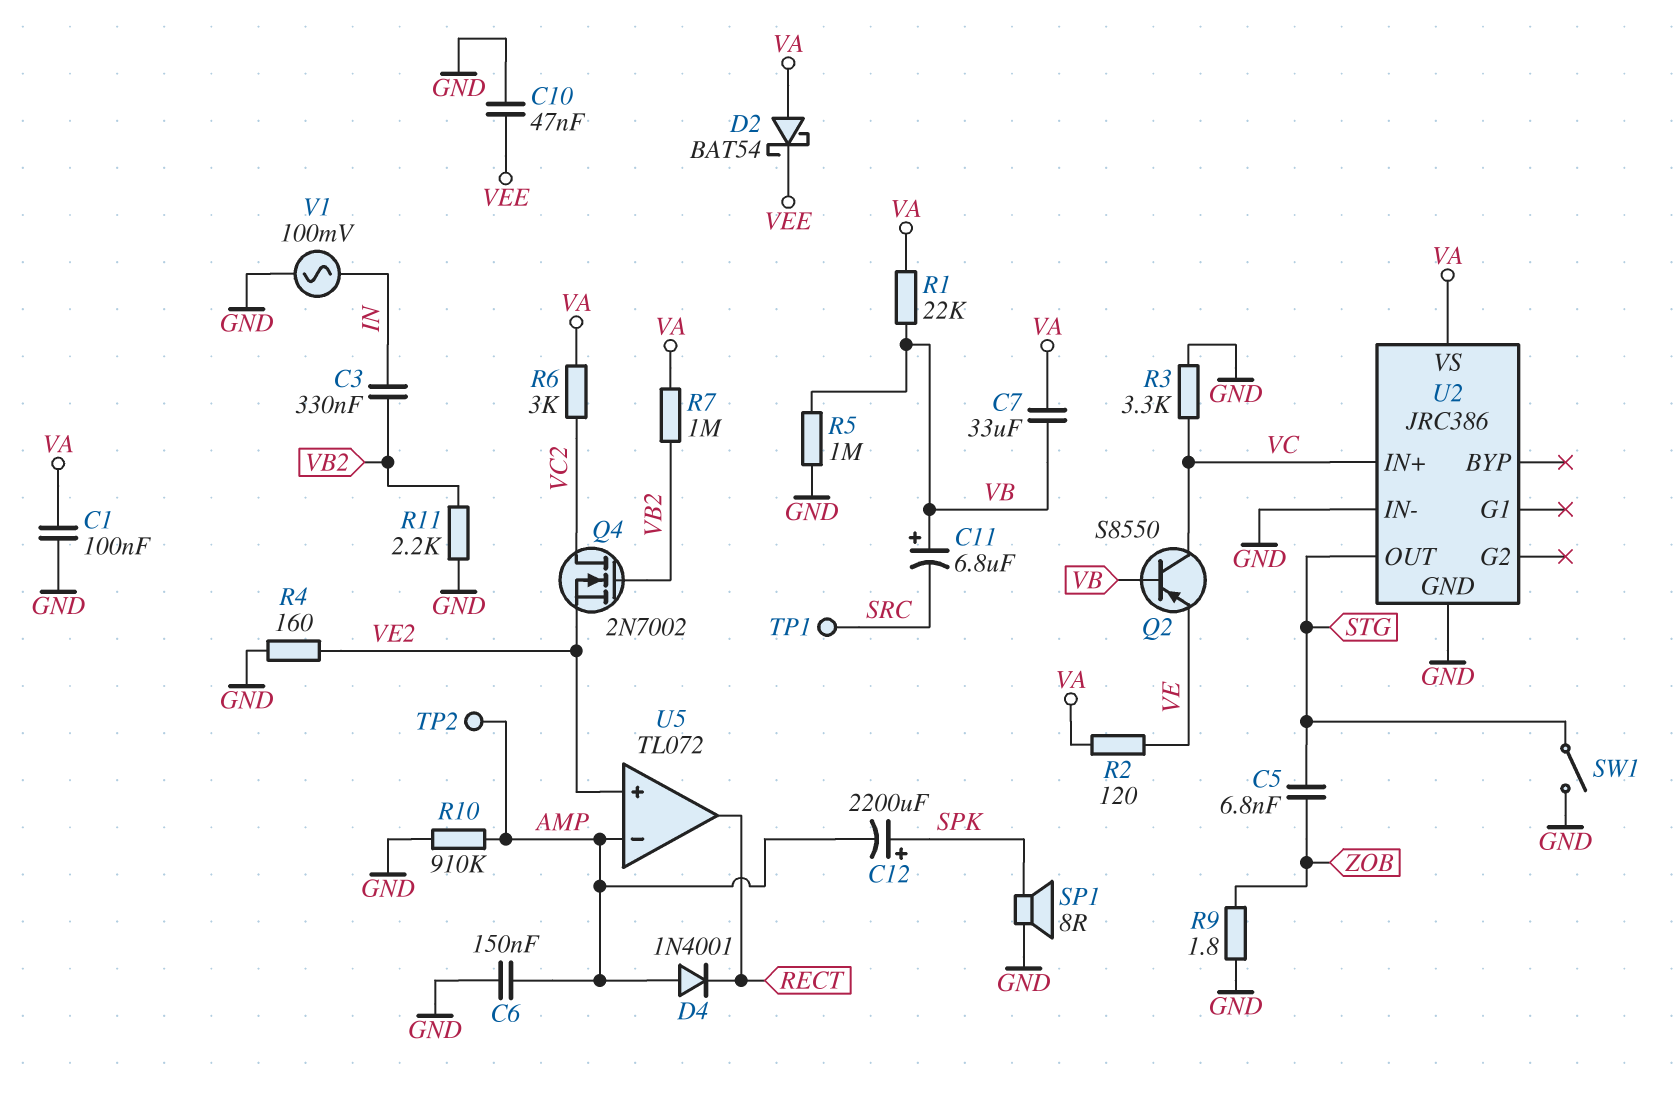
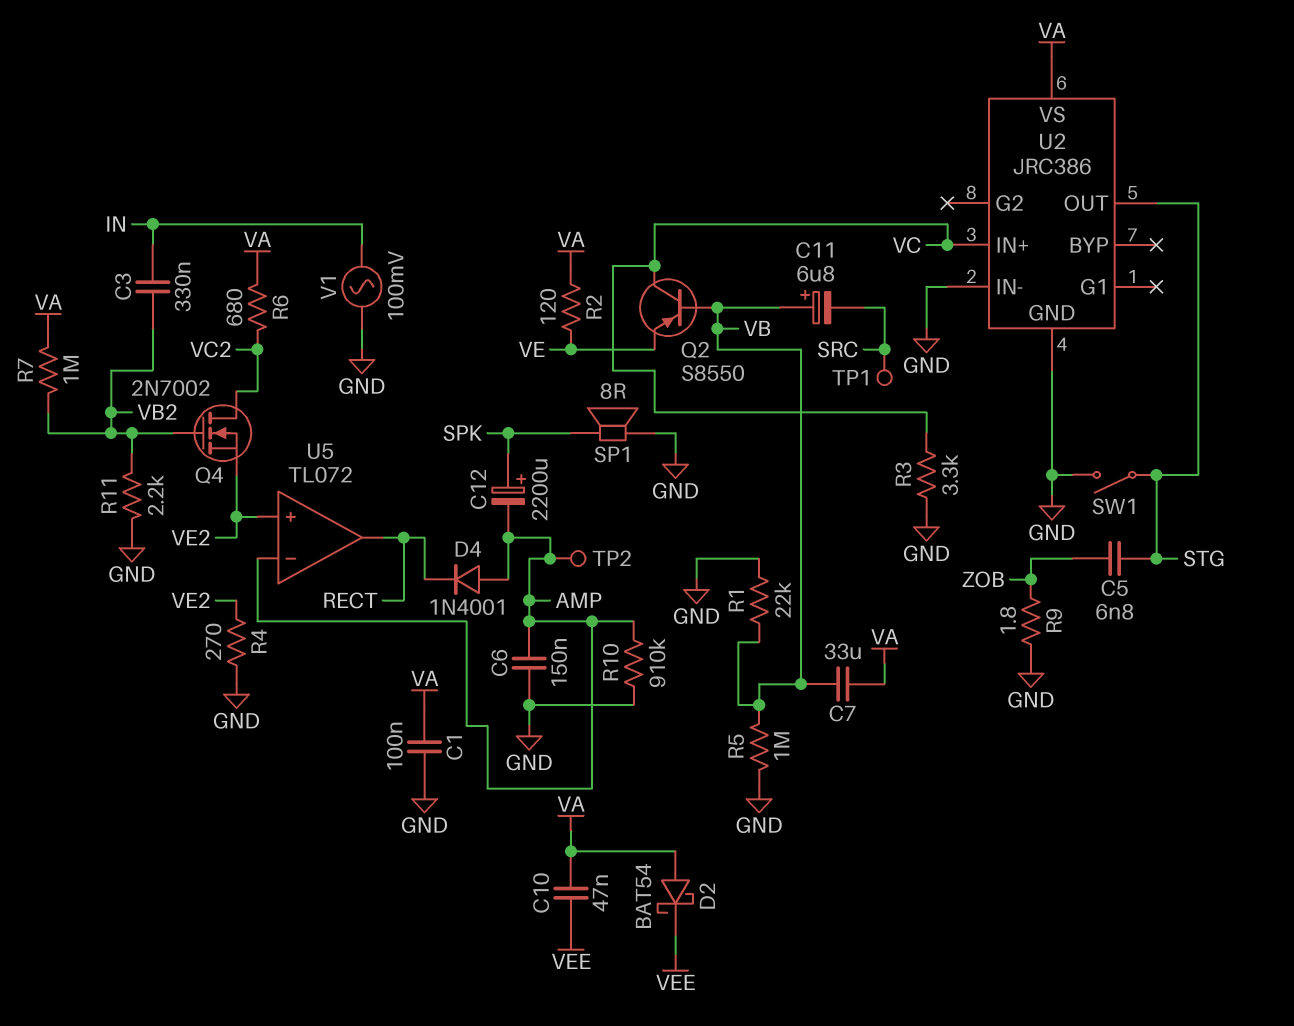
C10: 47nF (GND, VEE) -> 47nF (VA, VEE)
R1: 22k (VA, VB) -> 22k (GND, VB)
R4: 160 (GND, VE2) -> 270 (GND, VE2)
R6: 3k (VA, VC2) -> 680 (VA, VC2)

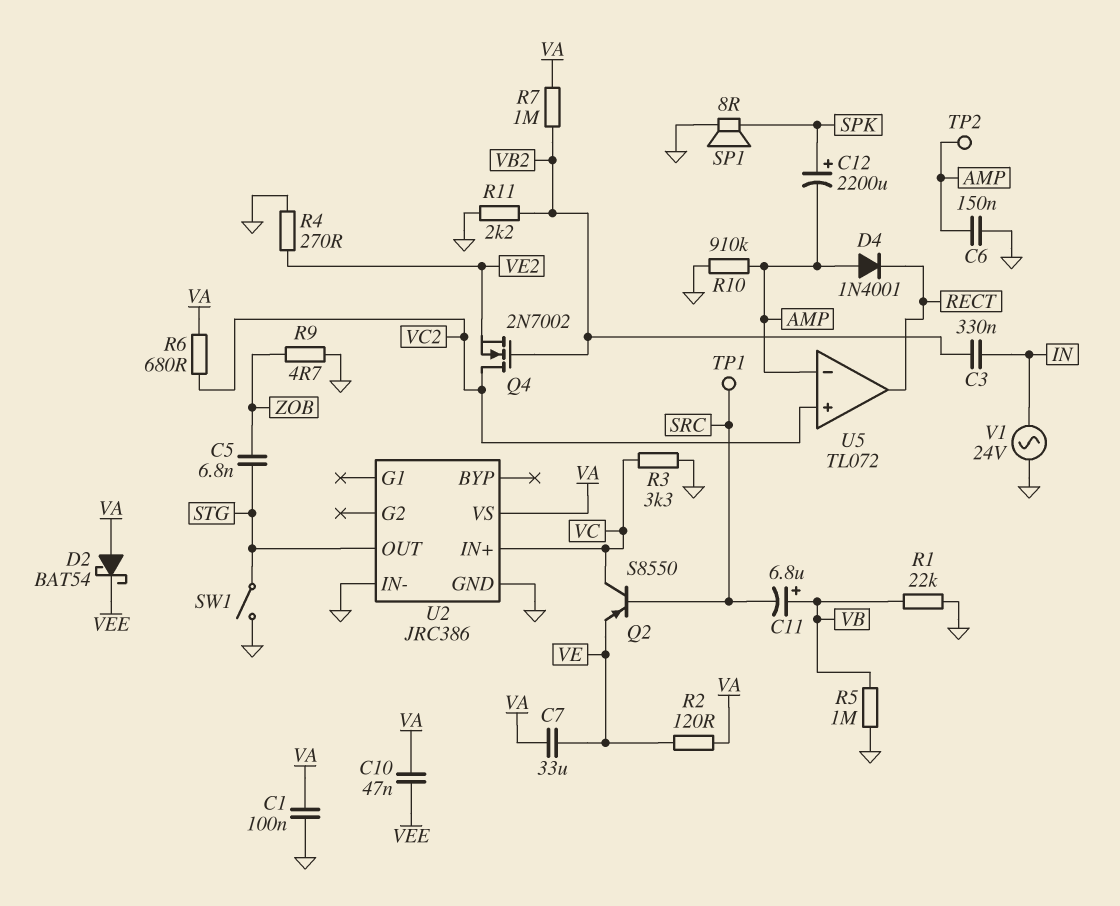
C7: 33uF (VA, VB) -> 33uF (VA, VE)
Q2: PNP S8550 (B VB, C VC, E VE) -> PNP S8550 (B SRC, C VC, E VE)
R9: 1.8 (GND, ZOB) -> 4.7 (GND, ZOB)
U5 pin in+: VE2 -> VC2
V1: AC 100mV (GND, IN) -> AC 24V (GND, IN)

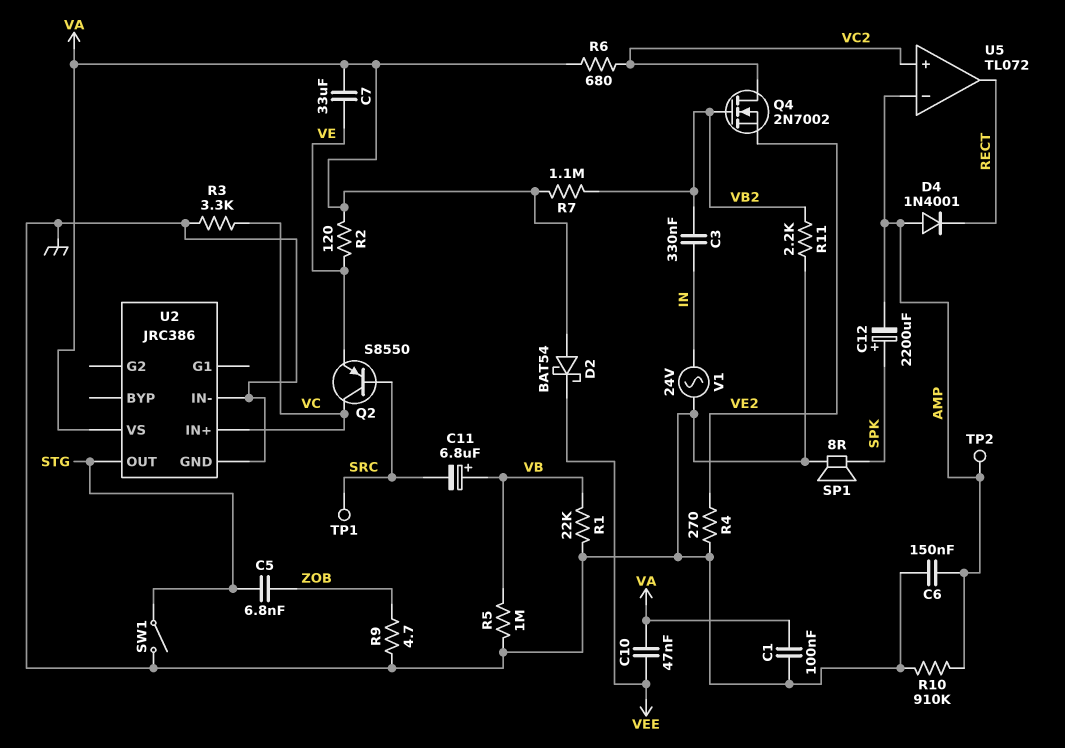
R7: 1M (VA, VB2) -> 1.1M (VA, VB2)

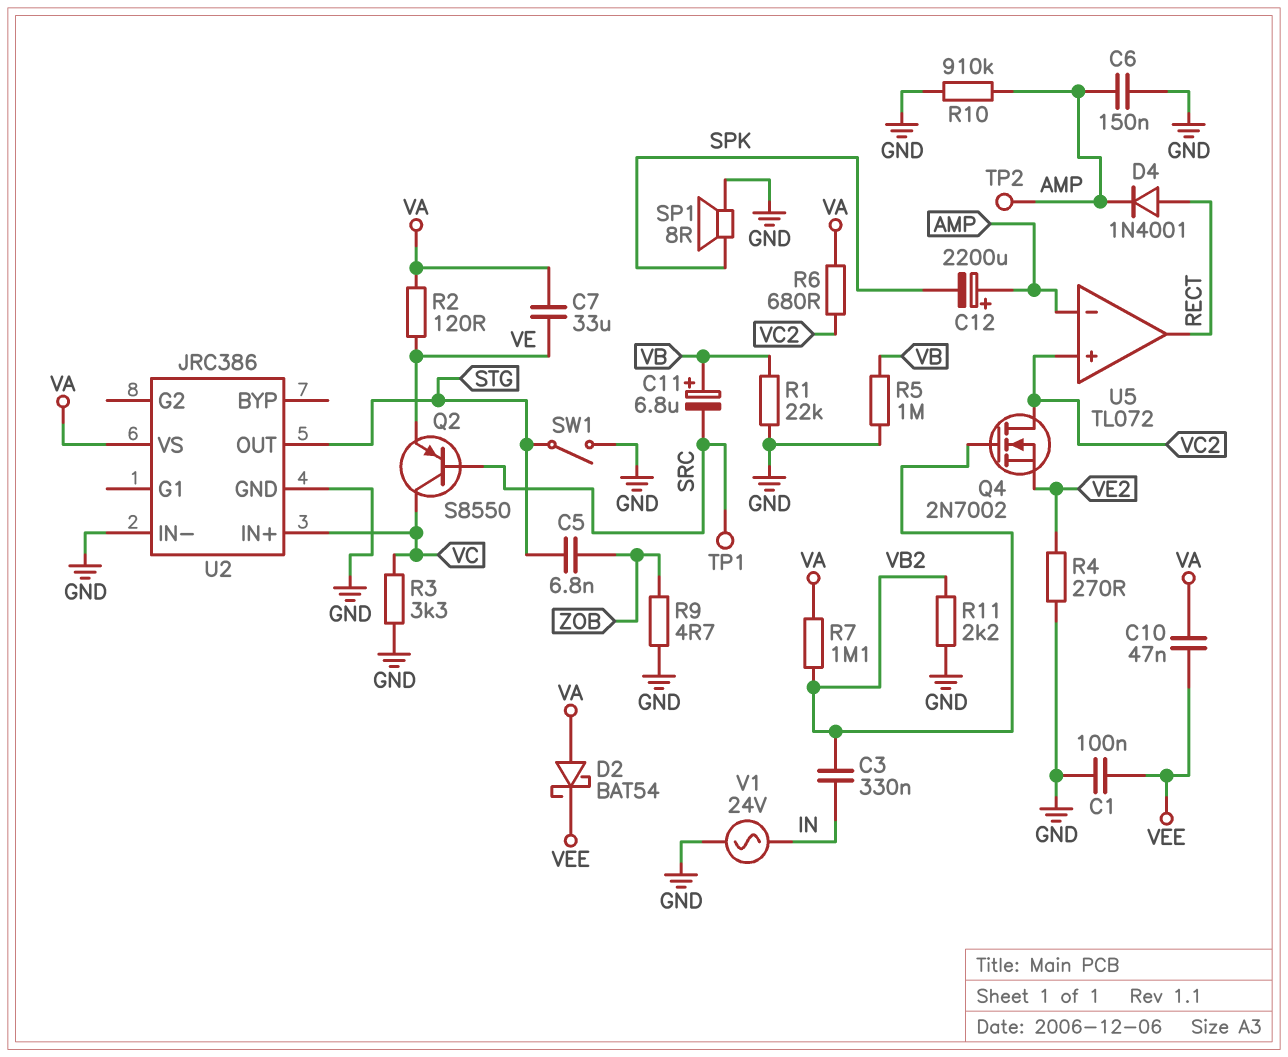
C1: 100nF (GND, VA) -> 100nF (GND, VEE)
C12: 2200uF (plus SPK, minus AMP) -> 2200uF (plus AMP, minus SPK)
D4: diode 1N4001 (A AMP, K RECT) -> diode 1N4001 (A RECT, K AMP)

